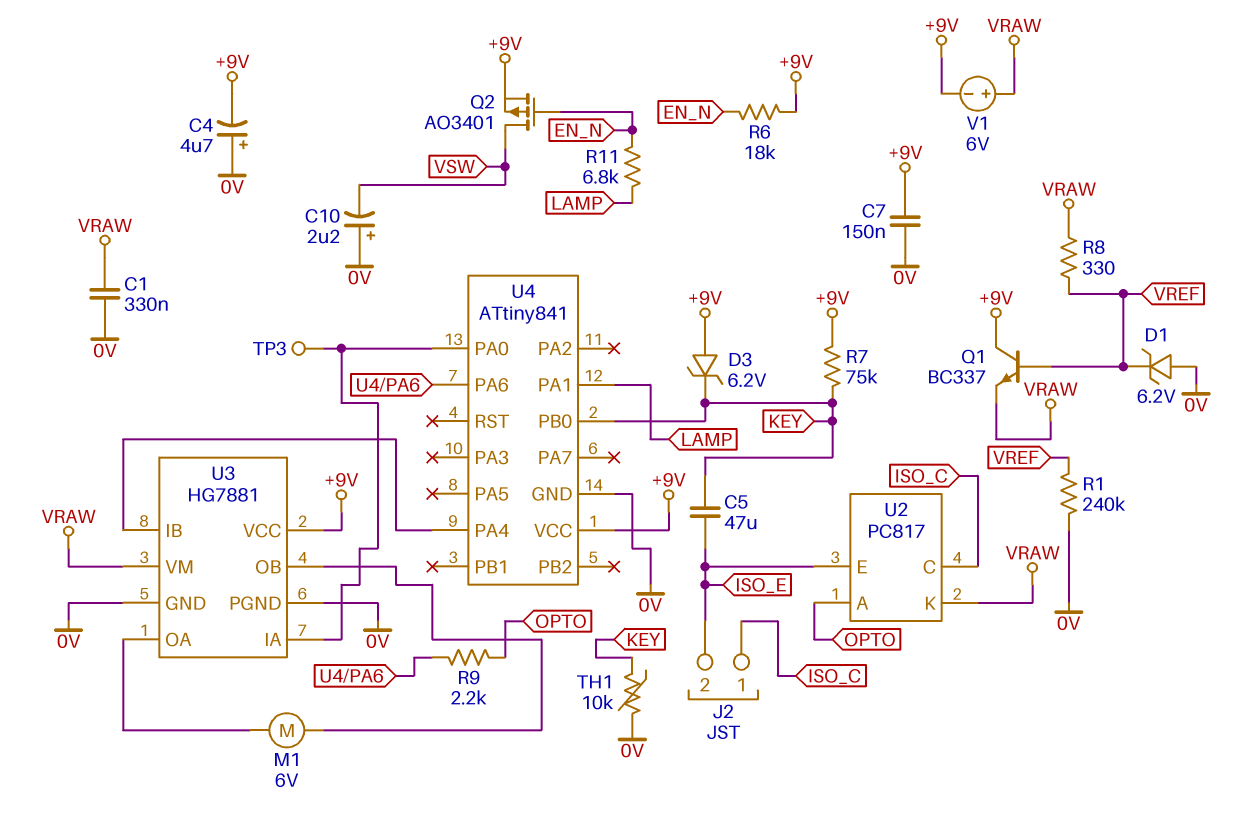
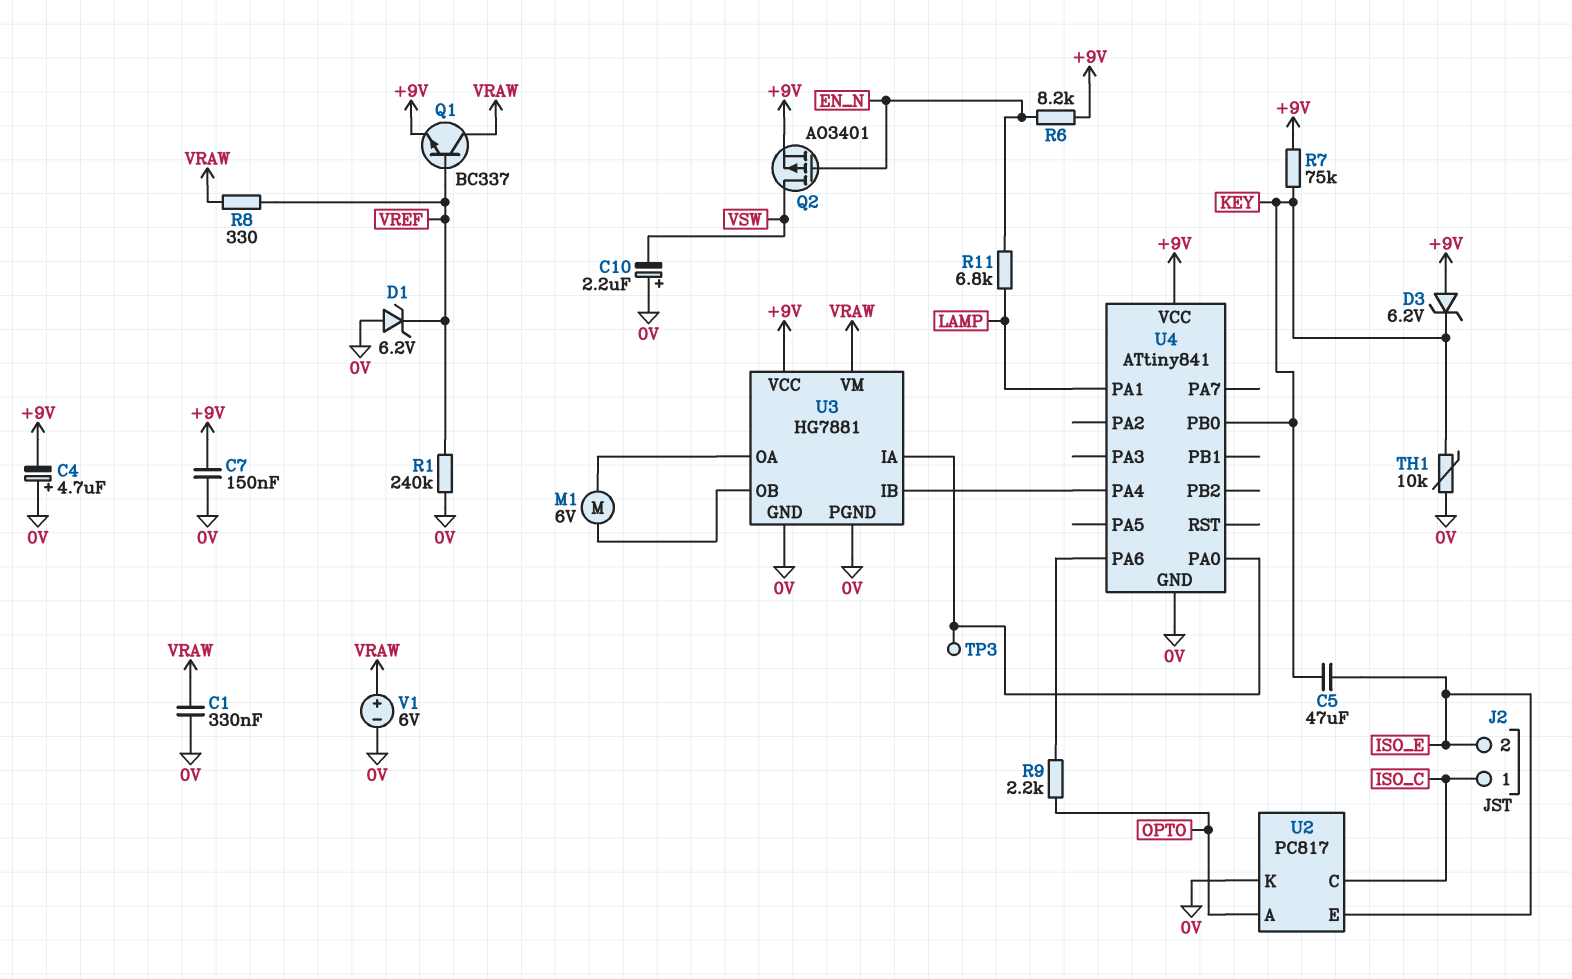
Q1: NPN BC337 (B VREF, C +9V, E VRAW) -> NPN BC337 (B VREF, C VRAW, E +9V)
R6: 18k (+9V, EN_N) -> 8.2k (+9V, EN_N)
U2 pin K: VRAW -> 0V
V1: 6V (plus VRAW, minus +9V) -> 6V (plus VRAW, minus 0V)

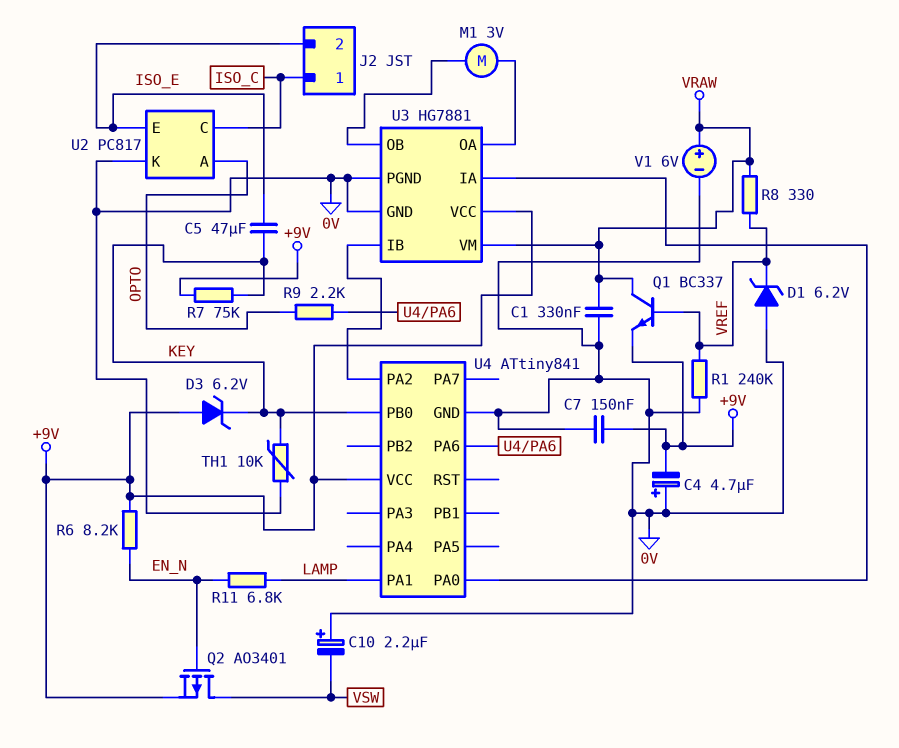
M1: motor 6V (U3/OA, U3/OB) -> motor 3V (U3/OA, U3/OB)
TP3: test point (U3/IA) -> none
U4 pin PA2: none -> U3/IB
U4 pin PA4: U3/IB -> none

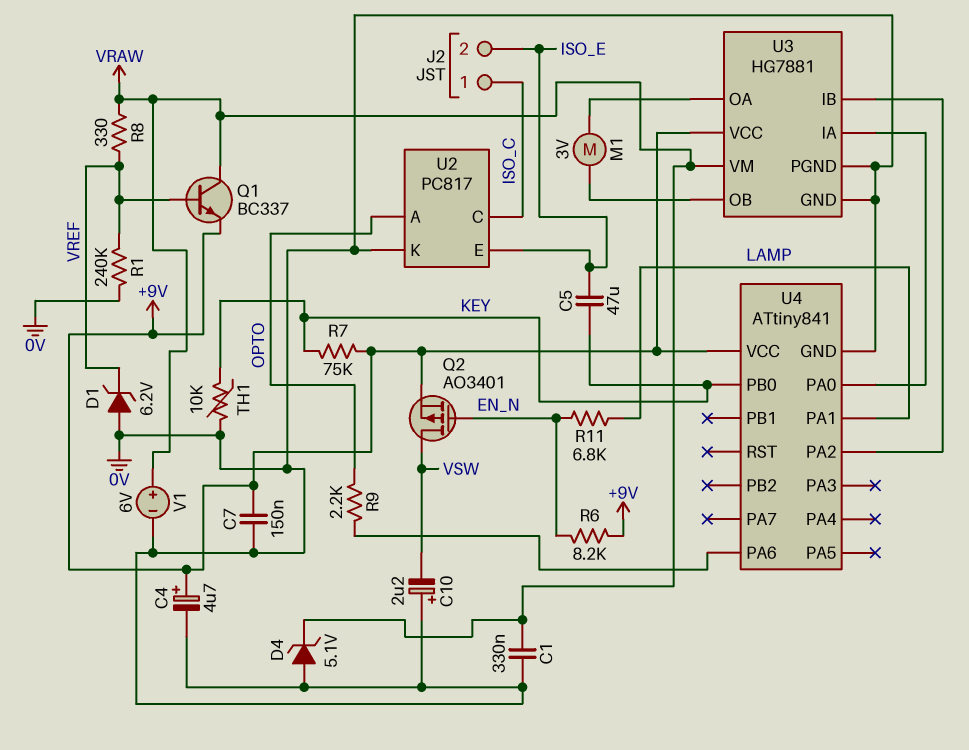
C4: 4.7uF (plus 0V, minus +9V) -> 4.7uF (plus +9V, minus 0V)
D3: zener 6.2V (A +9V, K KEY) -> none
D4: none -> zener 5.1V (A 0V, K VRAW)

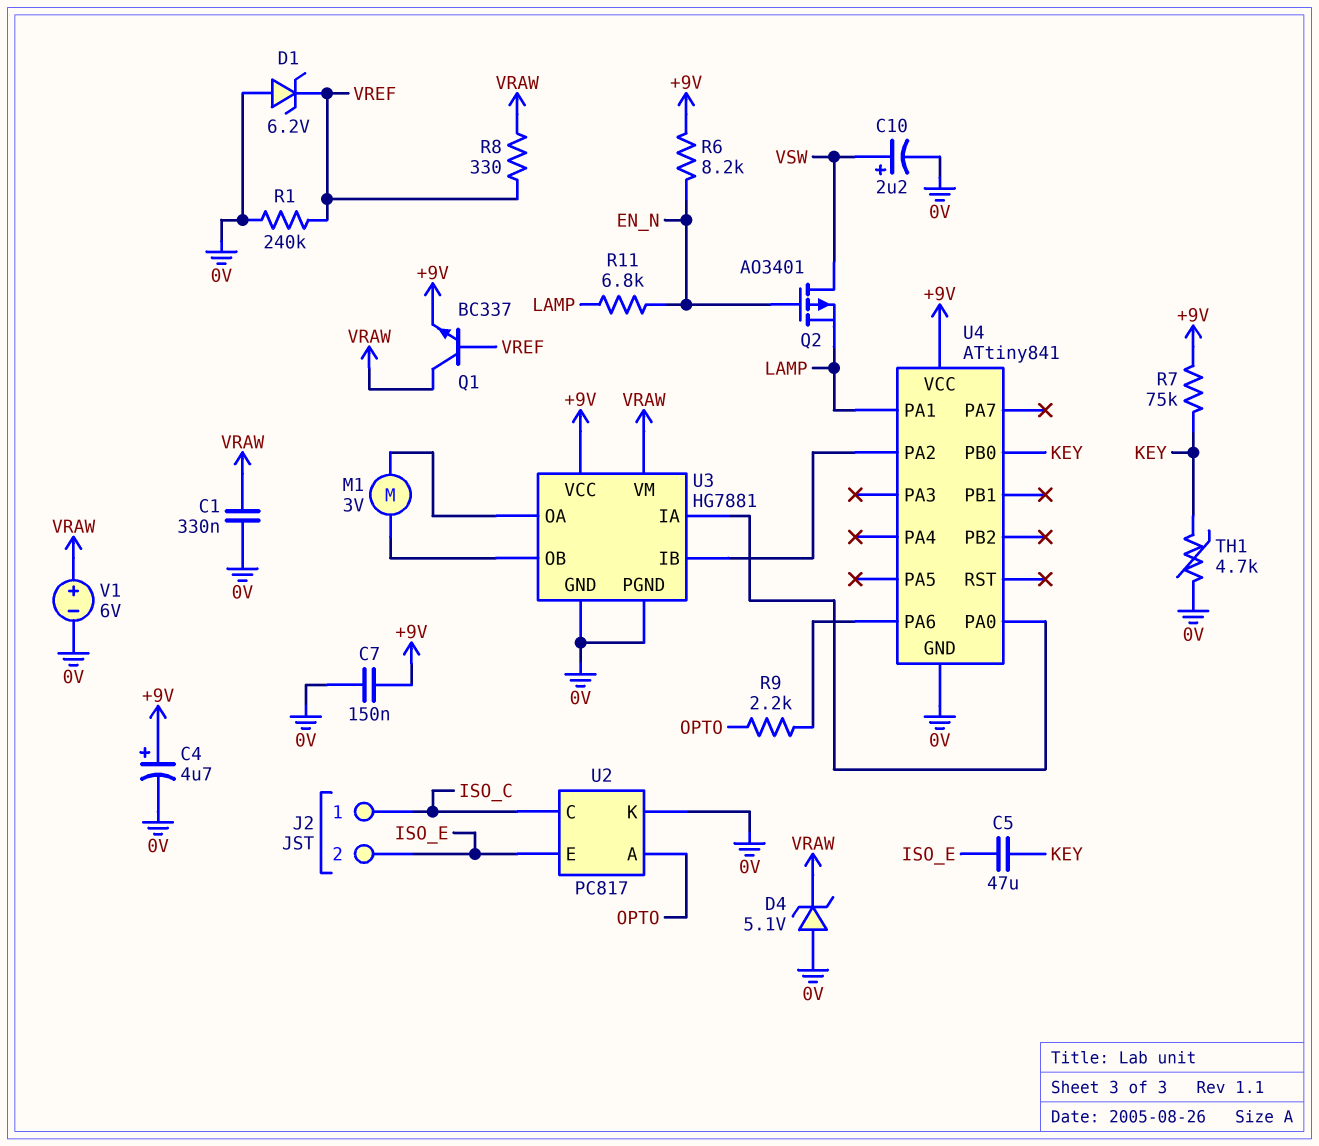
C10: 2.2uF (plus 0V, minus VSW) -> 2.2uF (plus VSW, minus 0V)
Q2: PMOS AO3401 (G EN_N, D VSW, S +9V) -> PMOS AO3401 (G EN_N, D VSW, S LAMP)
TH1: 10k (0V, KEY) -> 4.7k (0V, KEY)

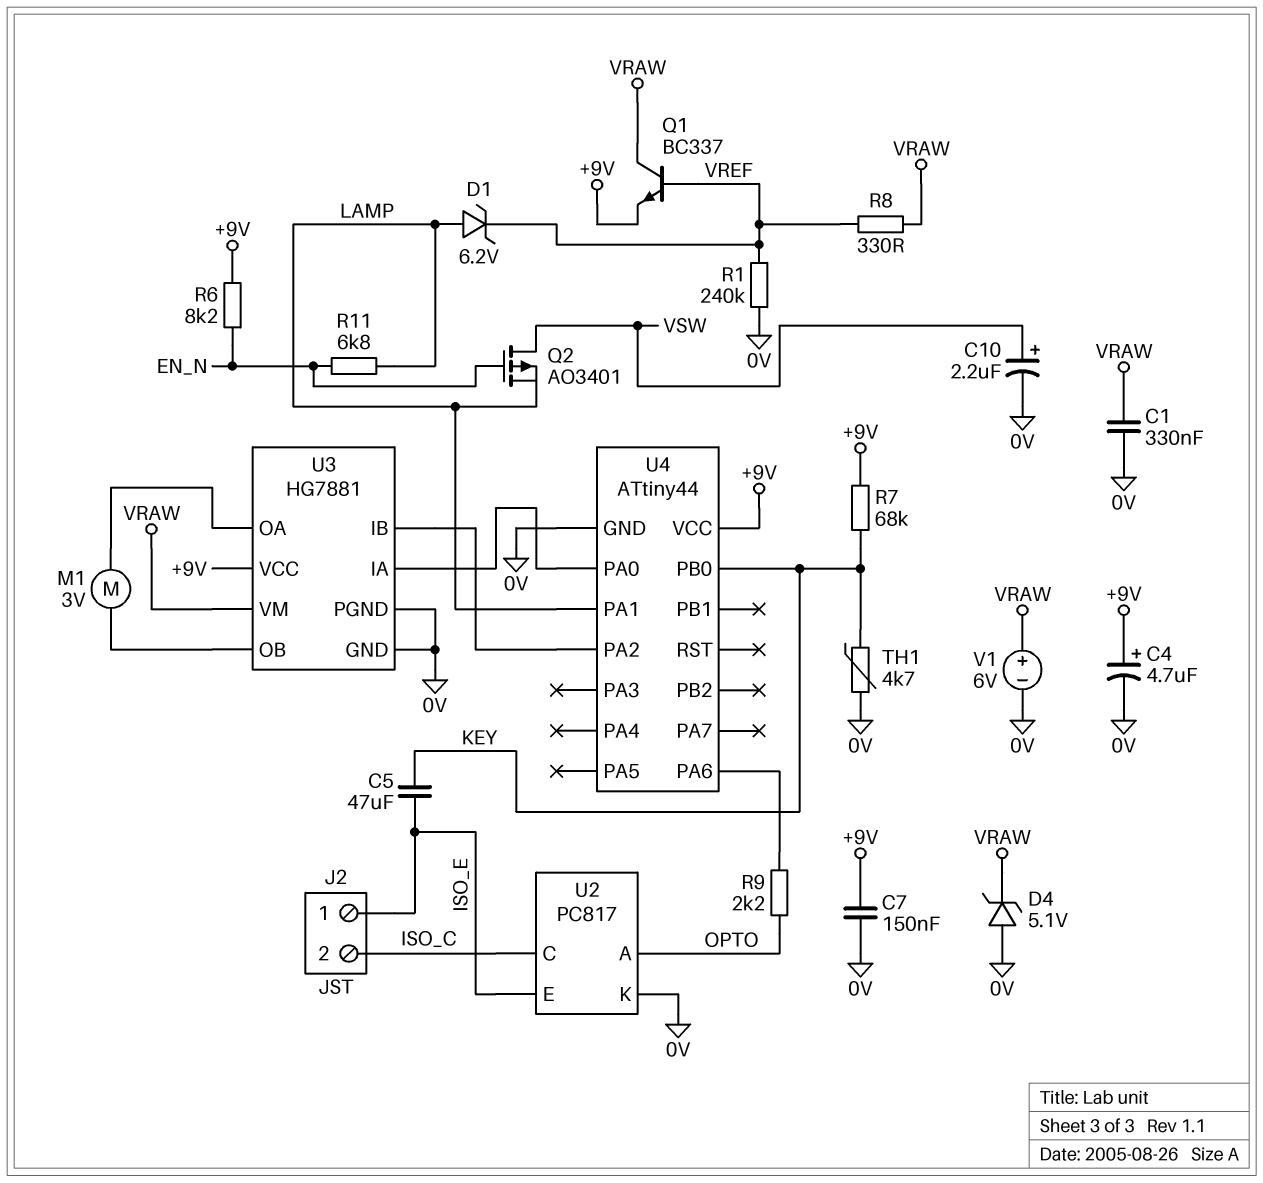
D1: zener 6.2V (A 0V, K VREF) -> zener 6.2V (A LAMP, K VREF)
J2 pin 1: ISO_C -> ISO_E
J2 pin 2: ISO_E -> ISO_C
R7: 75k (+9V, KEY) -> 68k (+9V, KEY)
U4: ATtiny841 -> ATtiny44

